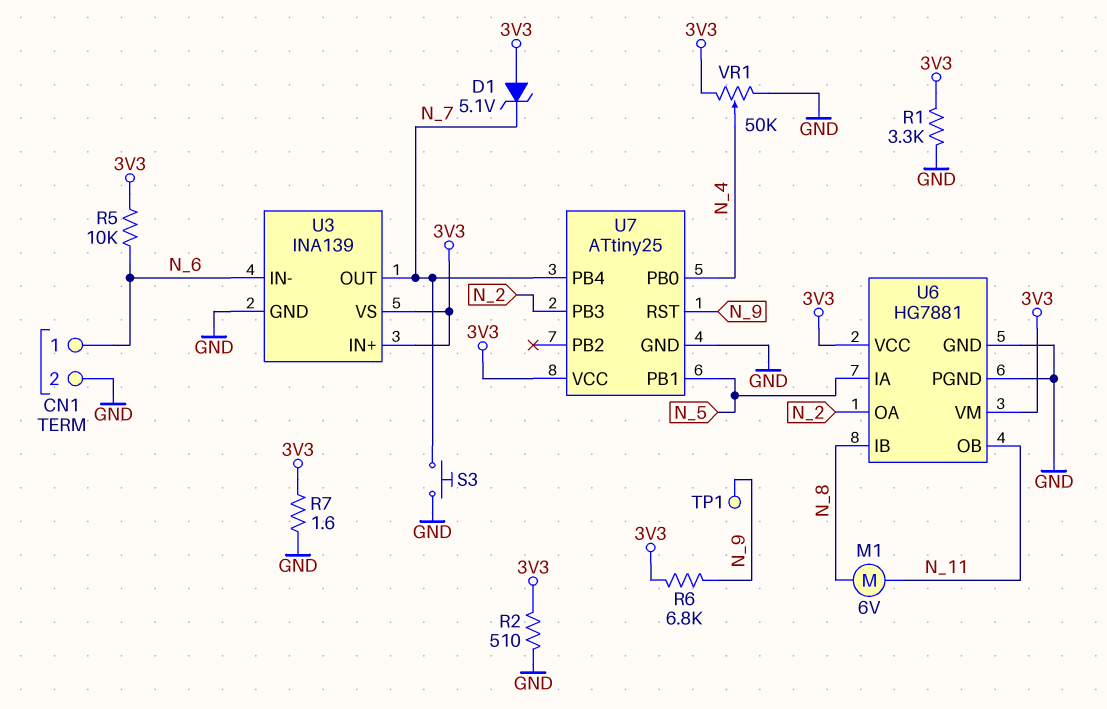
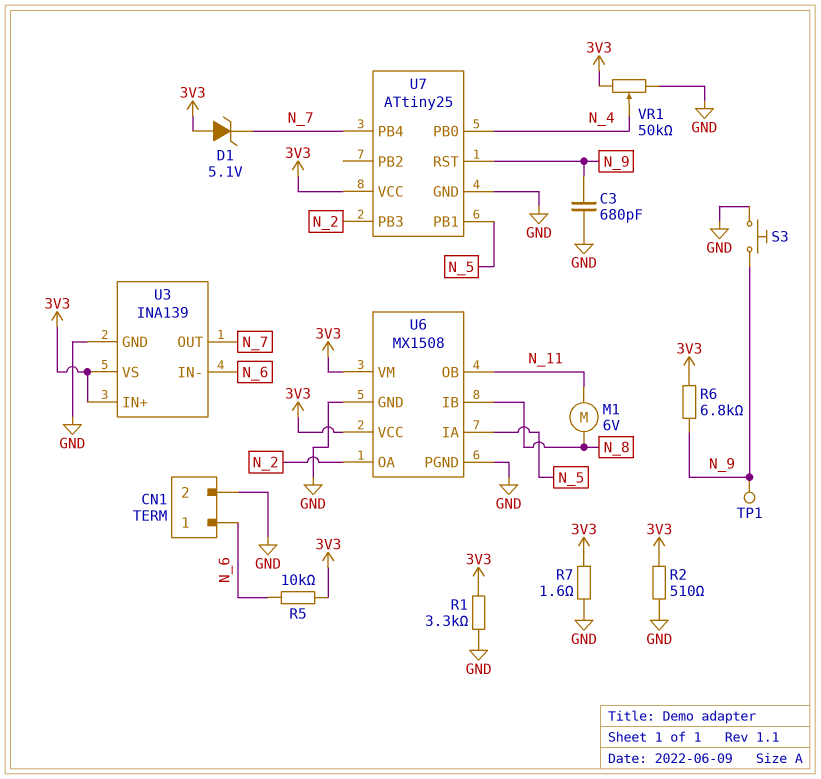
C3: none -> 680pF (GND, N_9)
S3: button (GND, N_7) -> button (GND, N_9)
U6: HG7881 -> MX1508

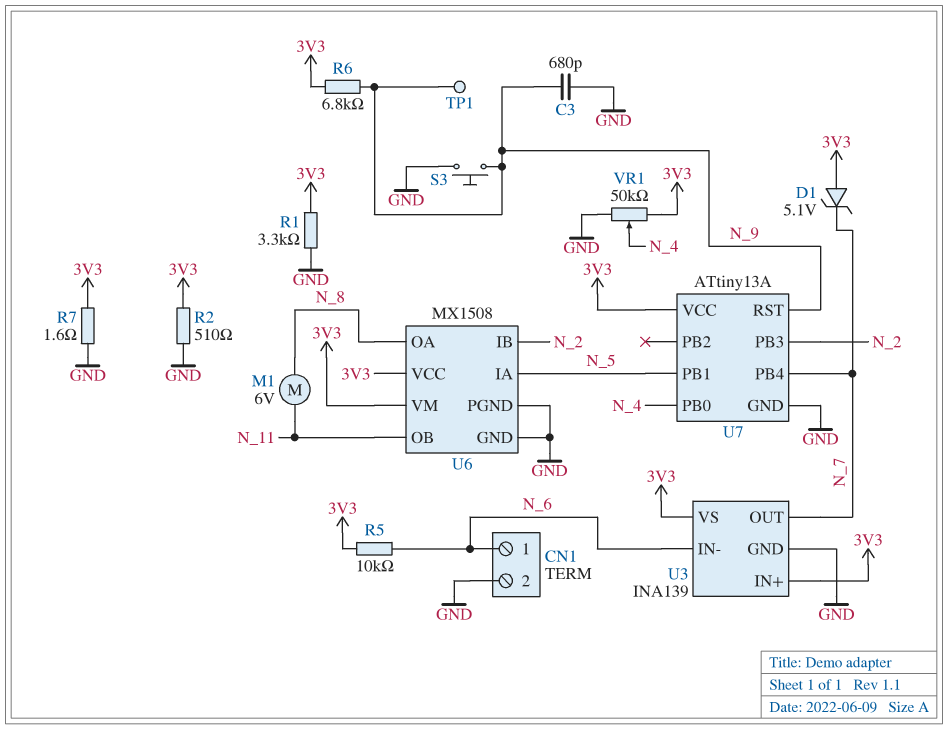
U6 pin IB: N_8 -> N_2
U6 pin OA: N_2 -> N_8
U7: ATtiny25 -> ATtiny13A

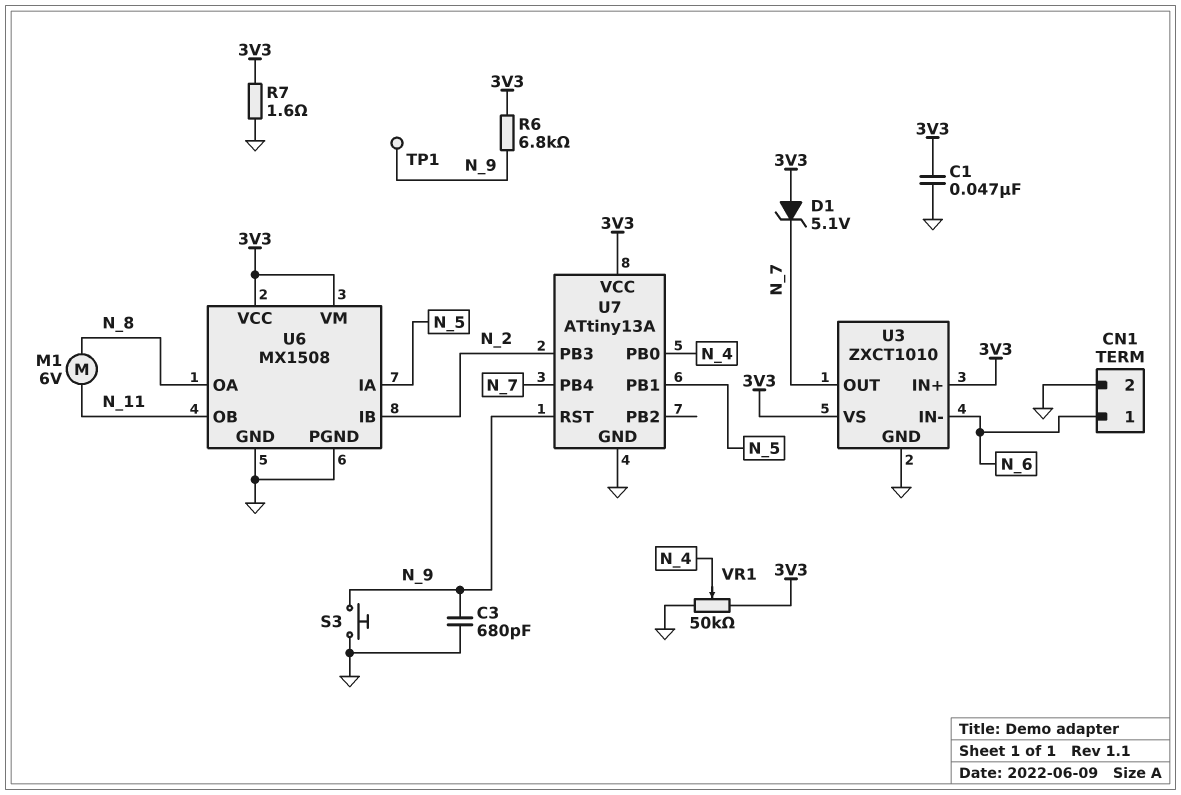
C1: none -> 47nF (3V3, GND)
R1: 3.3k (3V3, GND) -> none
R2: 510 (3V3, GND) -> none
R5: 10k (3V3, N_6) -> none
U3: INA139 -> ZXCT1010

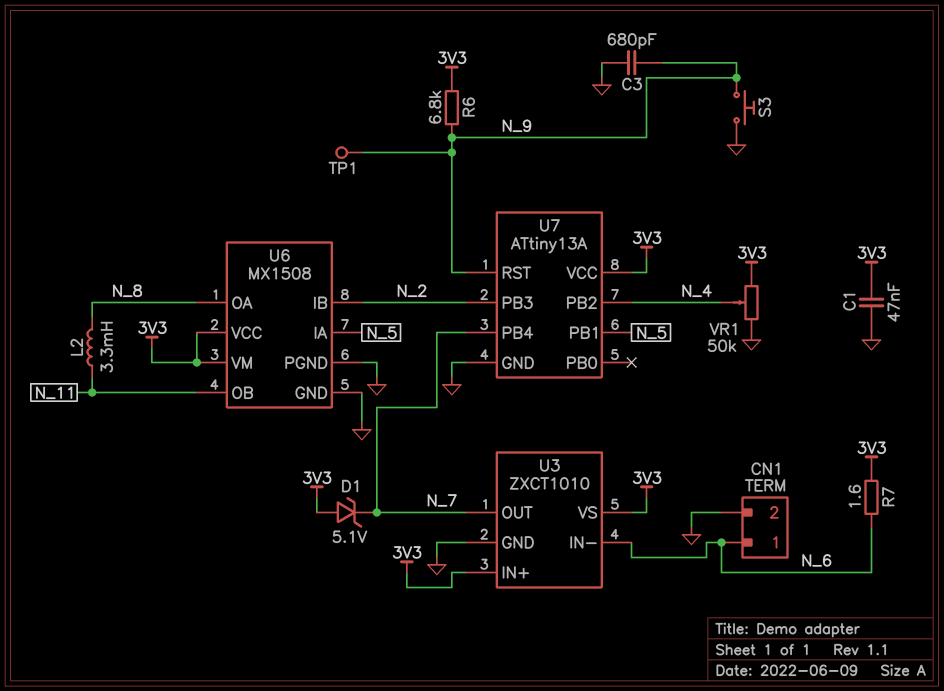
L2: none -> 3.3mH (N_8, N_11)
M1: motor 6V (N_8, N_11) -> none
R7: 1.6 (3V3, GND) -> 1.6 (3V3, N_6)
U7 pin PB0: N_4 -> none
U7 pin PB2: none -> N_4

